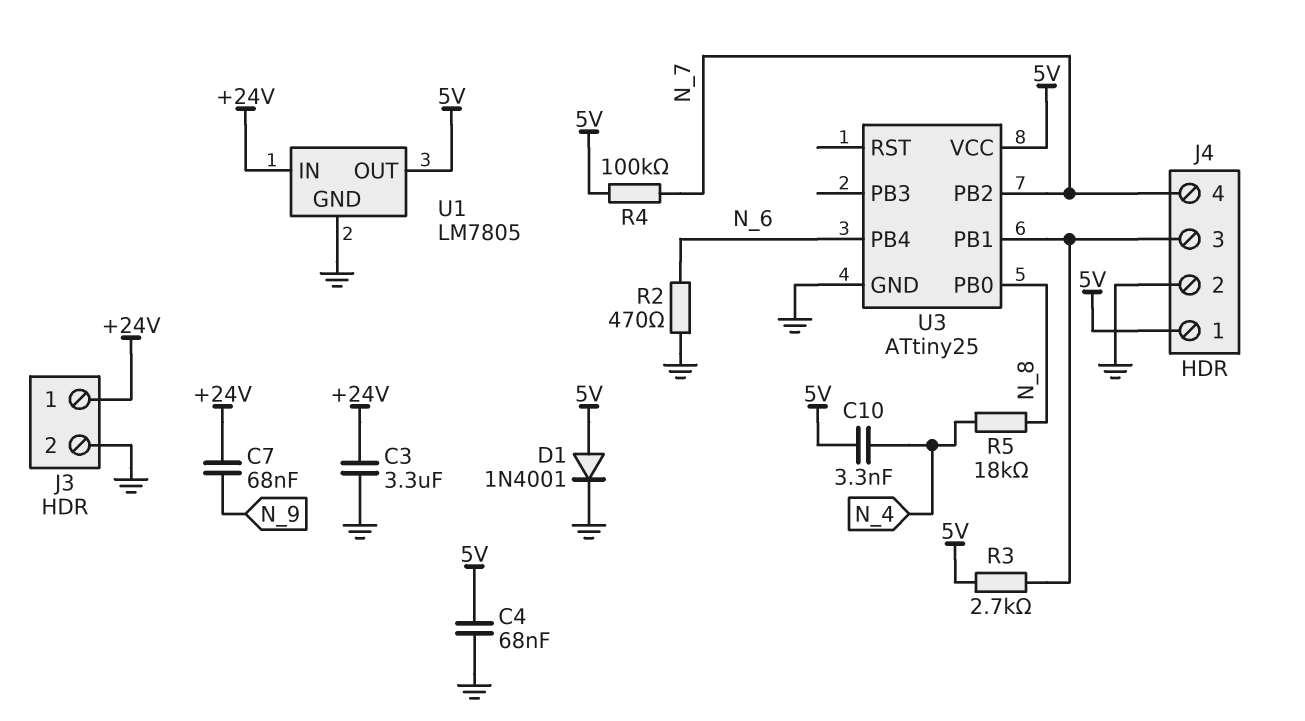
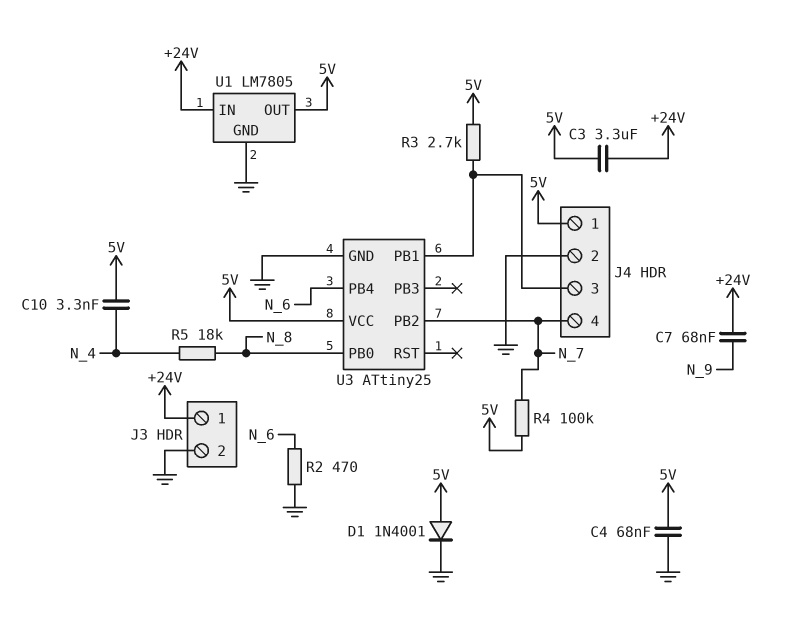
C3: 3.3uF (+24V, GND) -> 3.3uF (+24V, 5V)

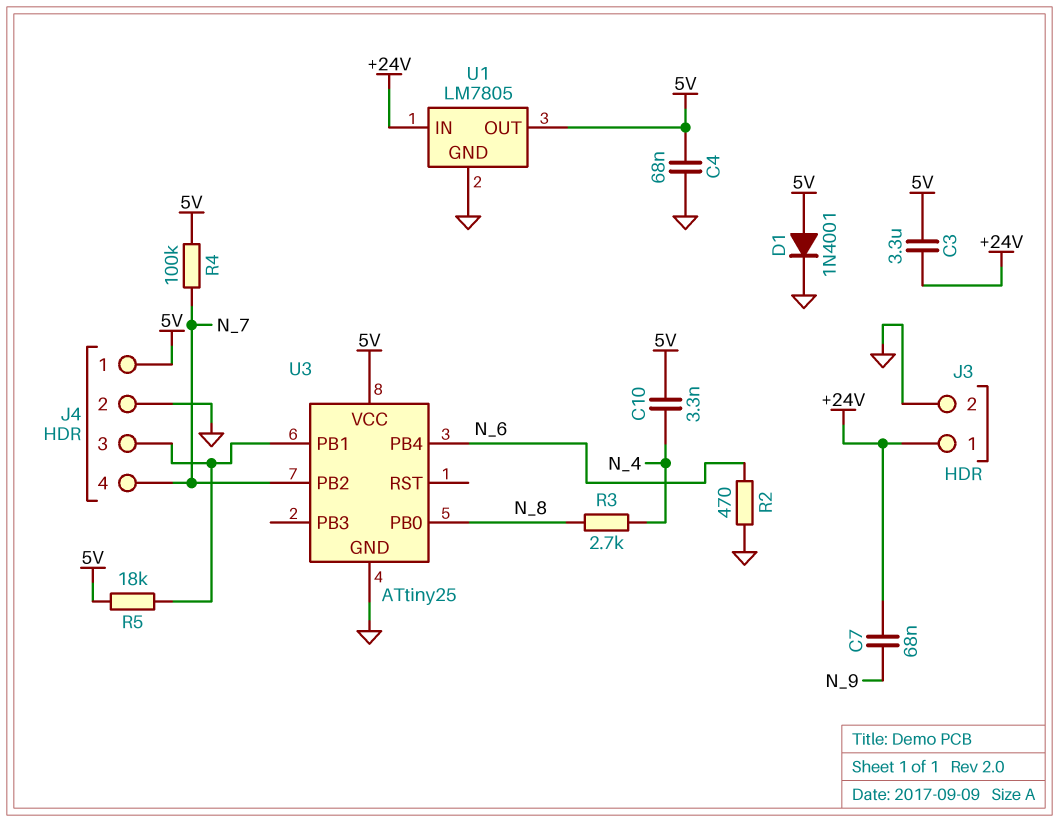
R3: 2.7k (5V, J4/3) -> 2.7k (N_4, N_8)
R5: 18k (N_4, N_8) -> 18k (5V, J4/3)

